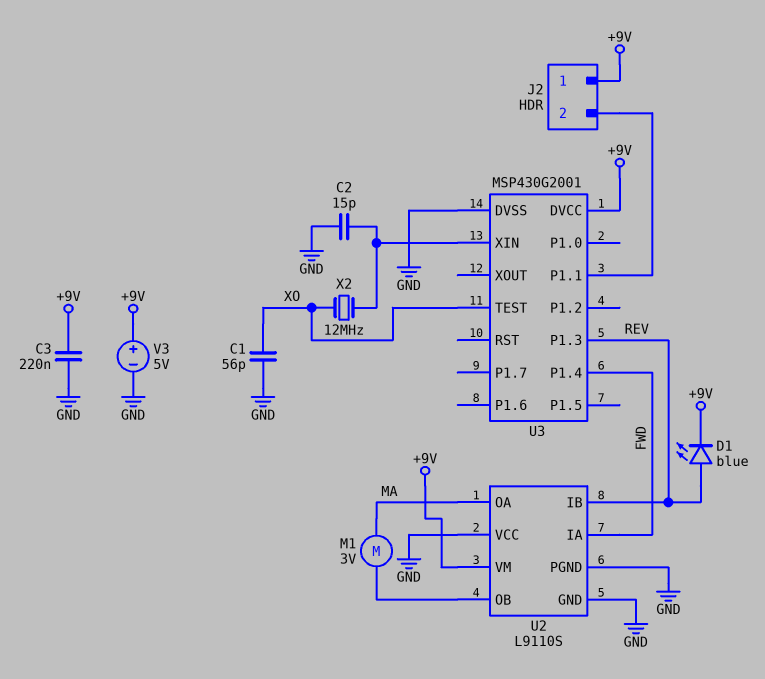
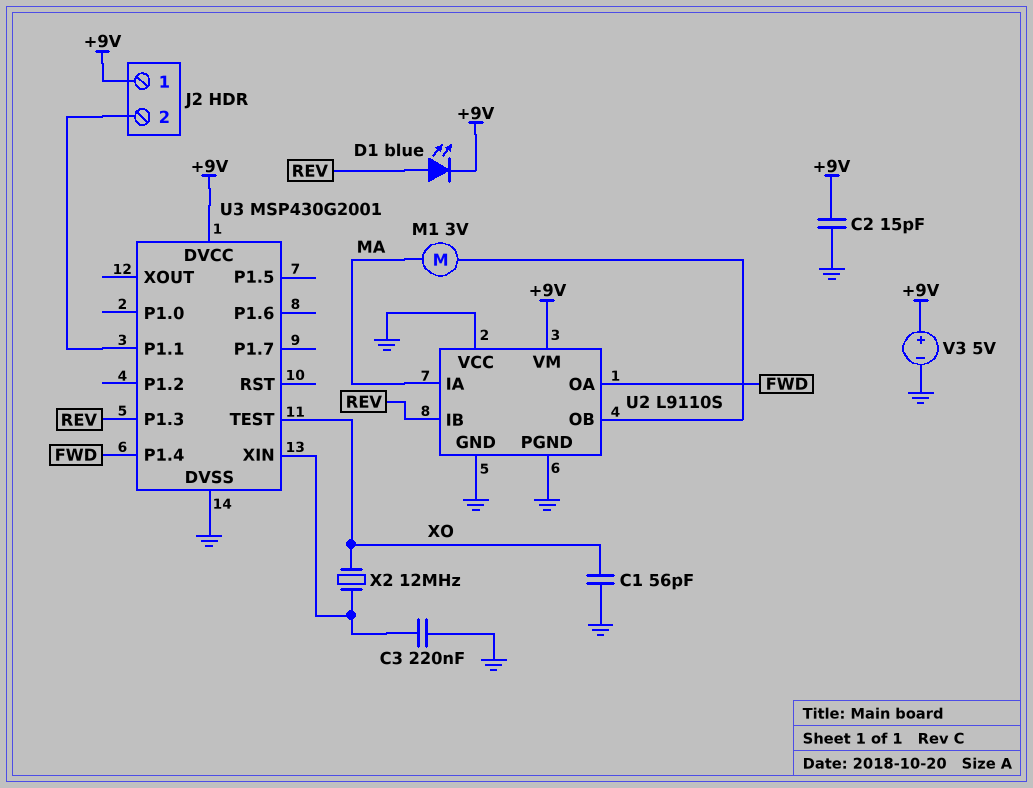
C2: 15pF (GND, U3/XIN) -> 15pF (+9V, GND)
C3: 220nF (+9V, GND) -> 220nF (GND, U3/XIN)
U2 pin IA: FWD -> MA
U2 pin OA: MA -> FWD

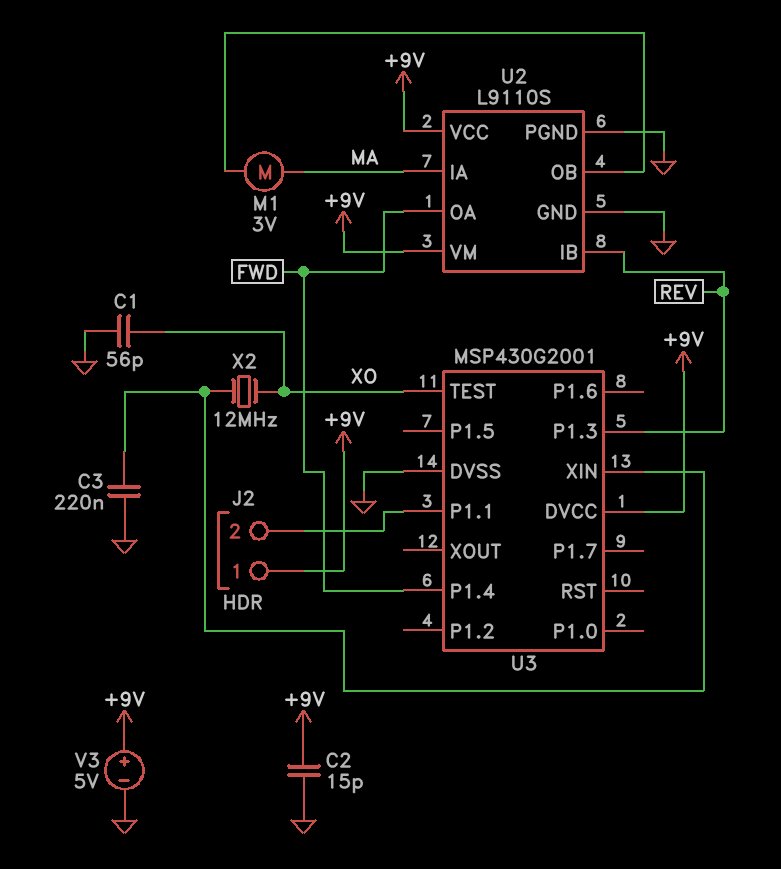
D1: LED blue (A REV, K +9V) -> none
U2 pin VCC: GND -> +9V

